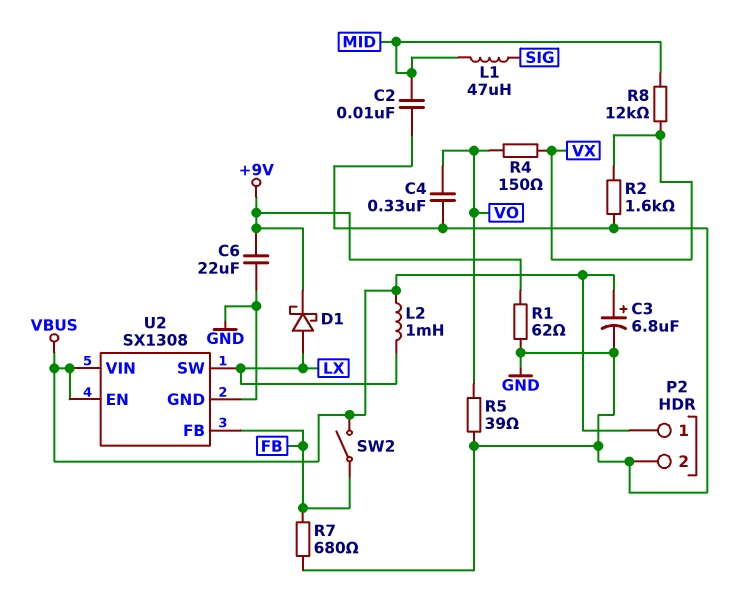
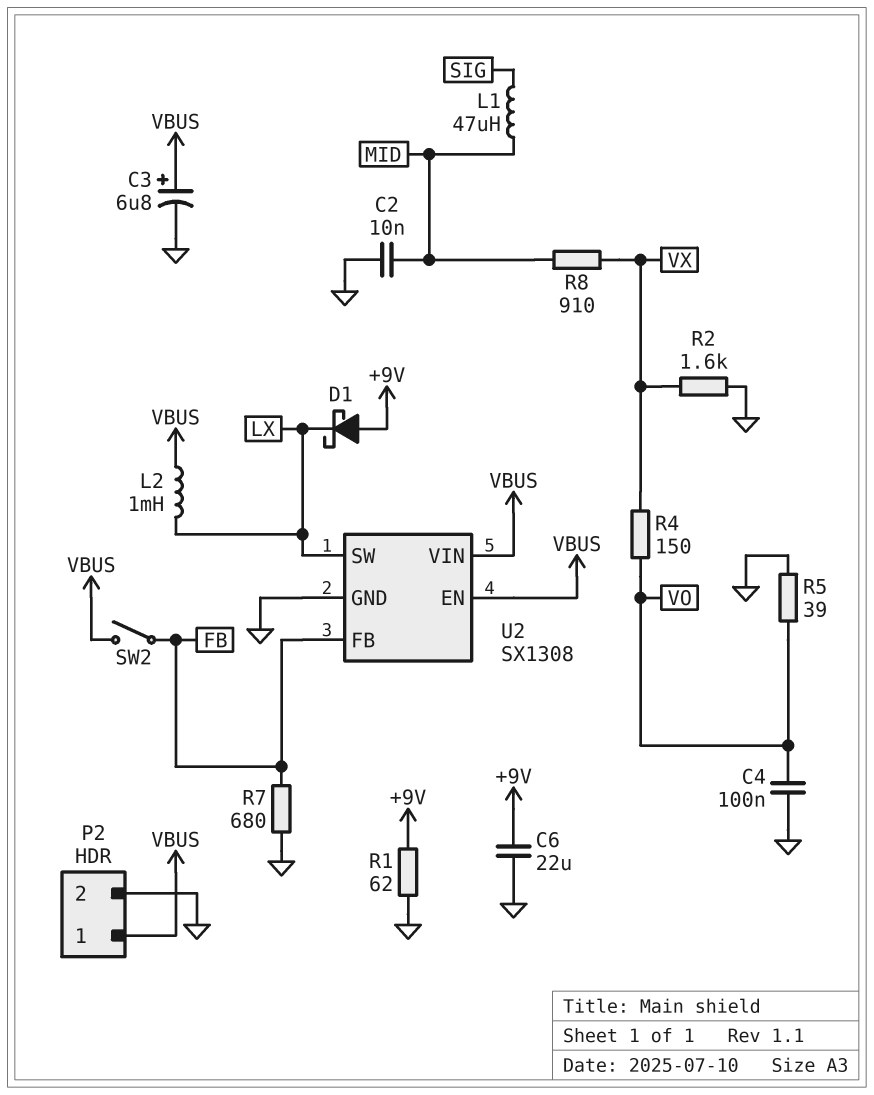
C4: 330nF (GND, VO) -> 100nF (GND, VO)
D1: schottky (A LX, K +9V) -> schottky (A +9V, K LX)
R8: 12k (MID, VX) -> 910 (MID, VX)

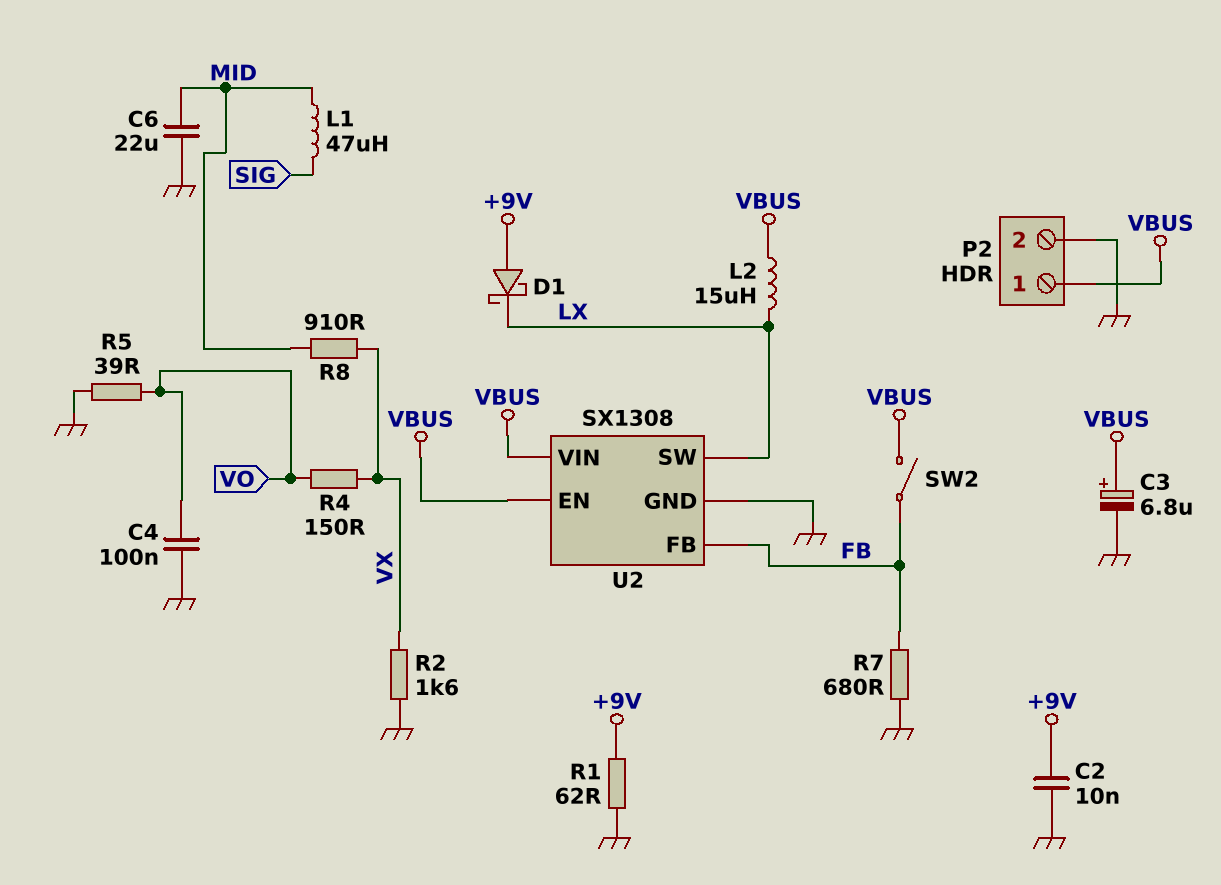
C2: 10nF (GND, MID) -> 10nF (+9V, GND)
C6: 22uF (+9V, GND) -> 22uF (GND, MID)
L2: 1mH (LX, VBUS) -> 15uH (LX, VBUS)

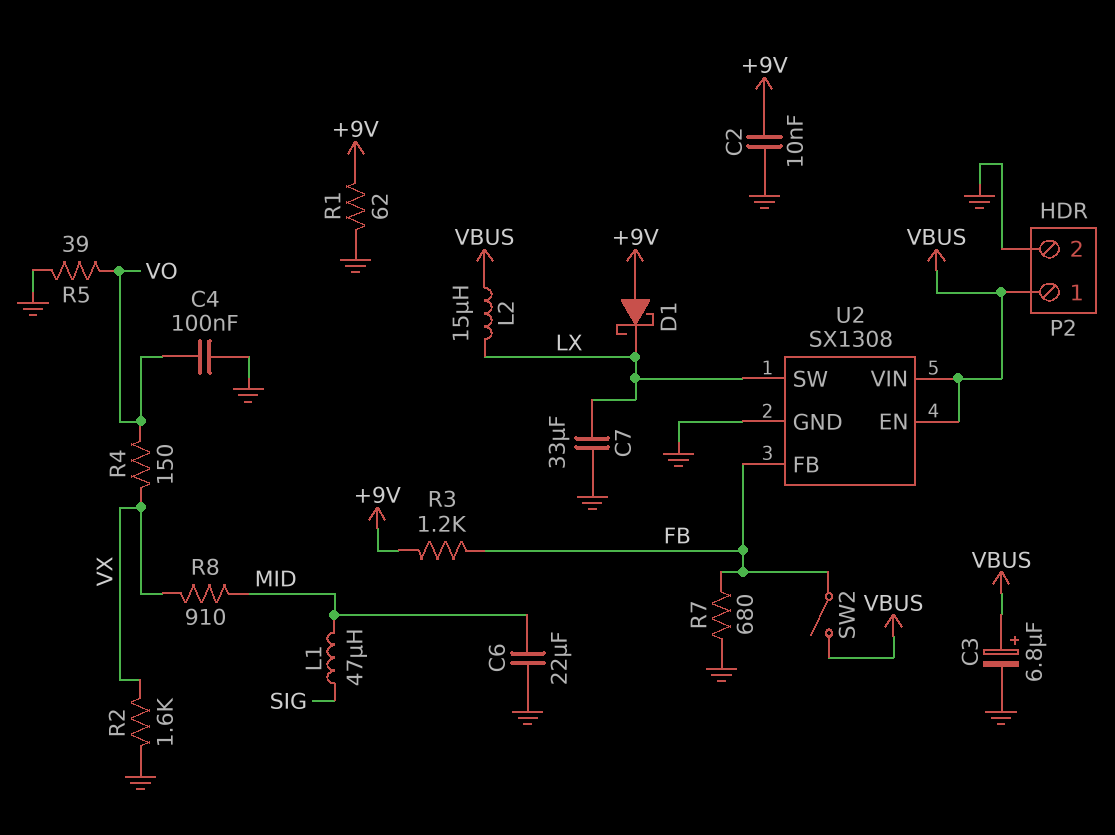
C7: none -> 33uF (GND, LX)
R3: none -> 1.2k (+9V, FB)

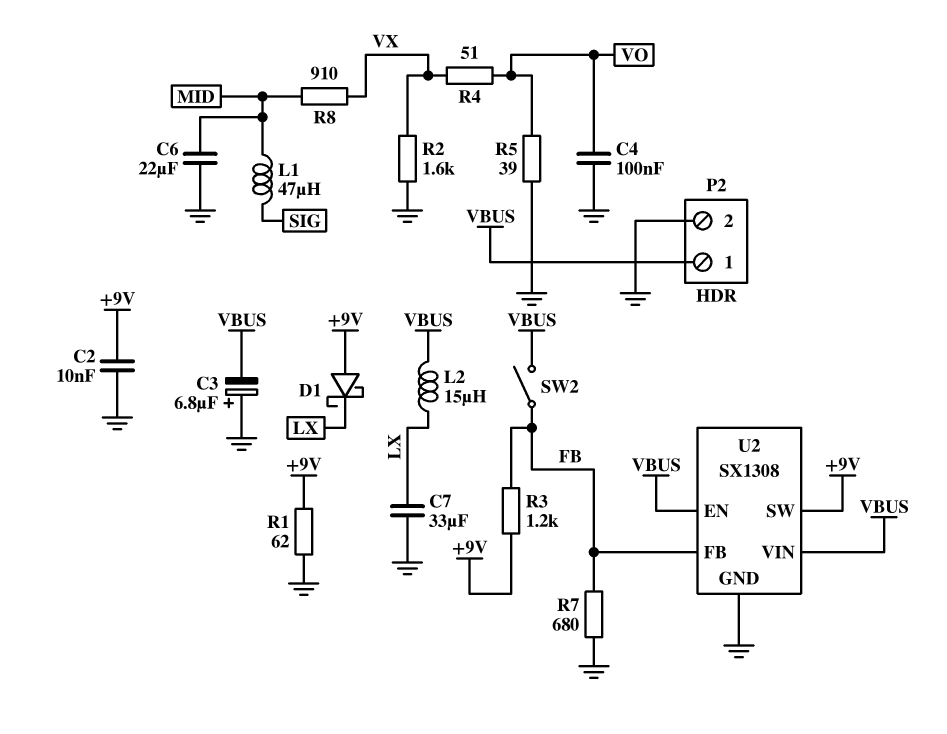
C3: 6.8uF (plus VBUS, minus GND) -> 6.8uF (plus GND, minus VBUS)
R4: 150 (VO, VX) -> 51 (VO, VX)
U2 pin SW: LX -> +9V

